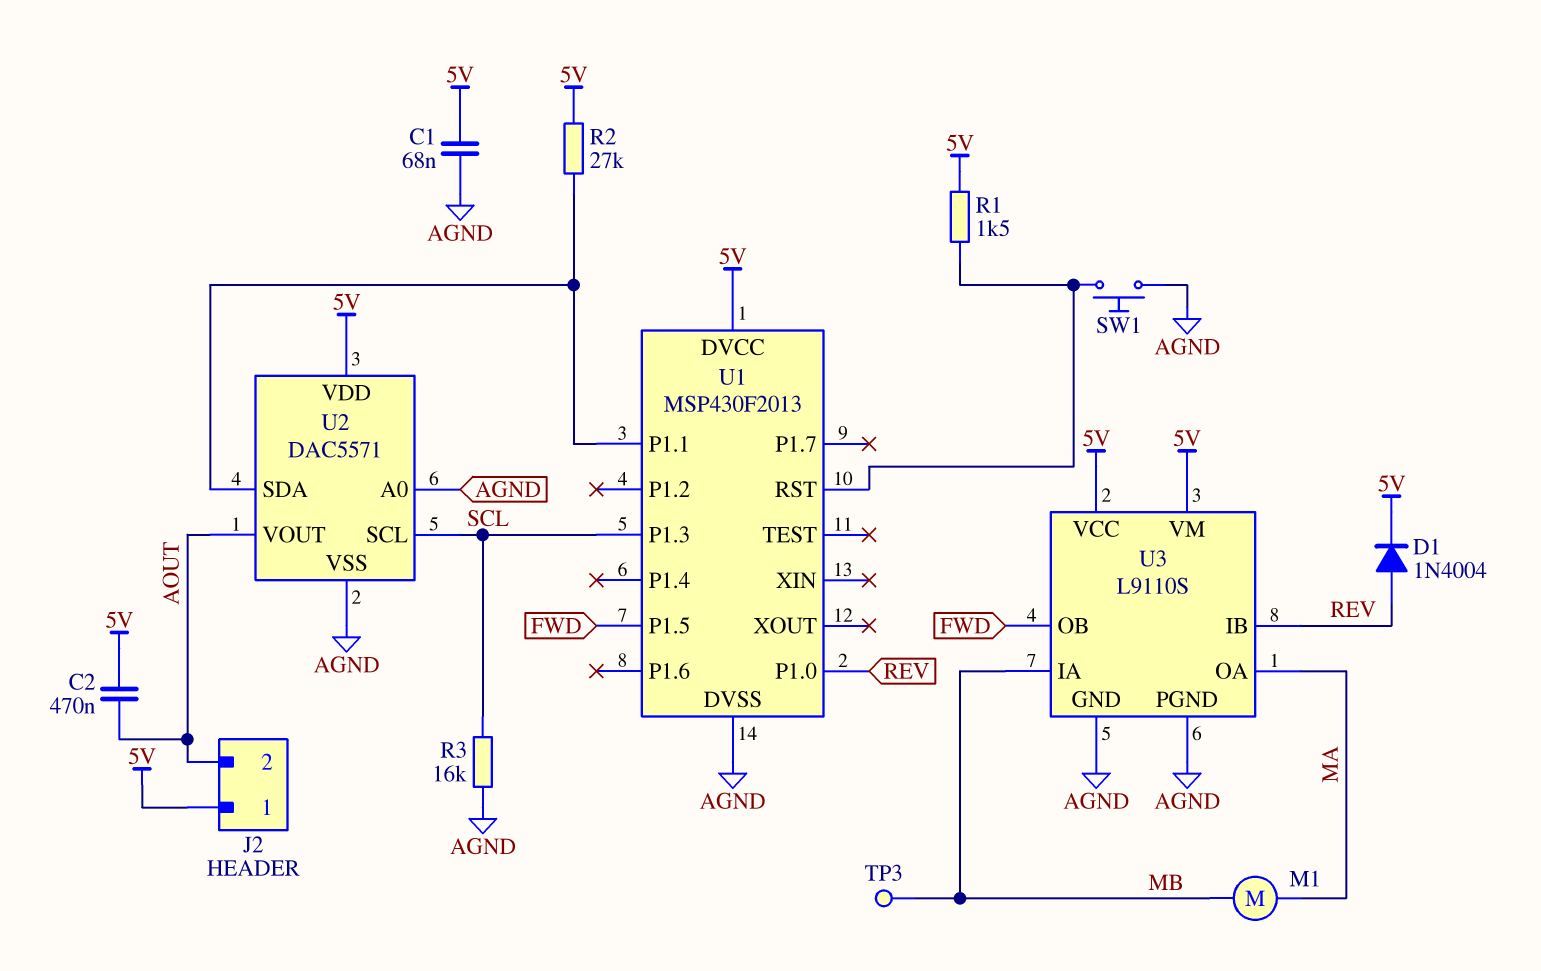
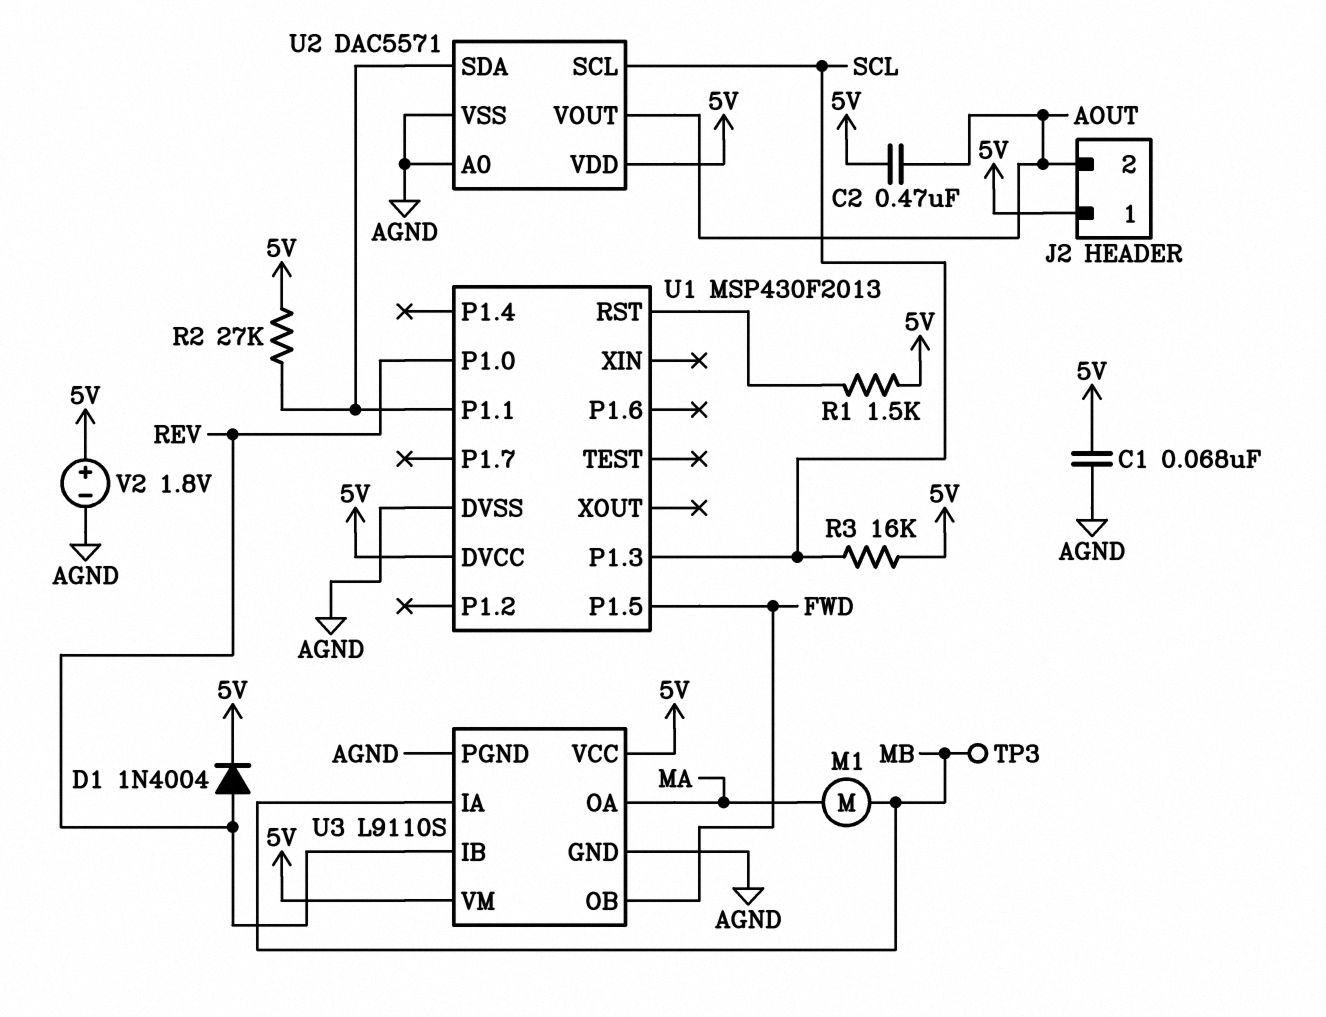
R3: 16k (AGND, SCL) -> 16k (5V, SCL)
SW1: button (AGND, U1/RST) -> none
V2: none -> 1.8V (plus 5V, minus AGND)

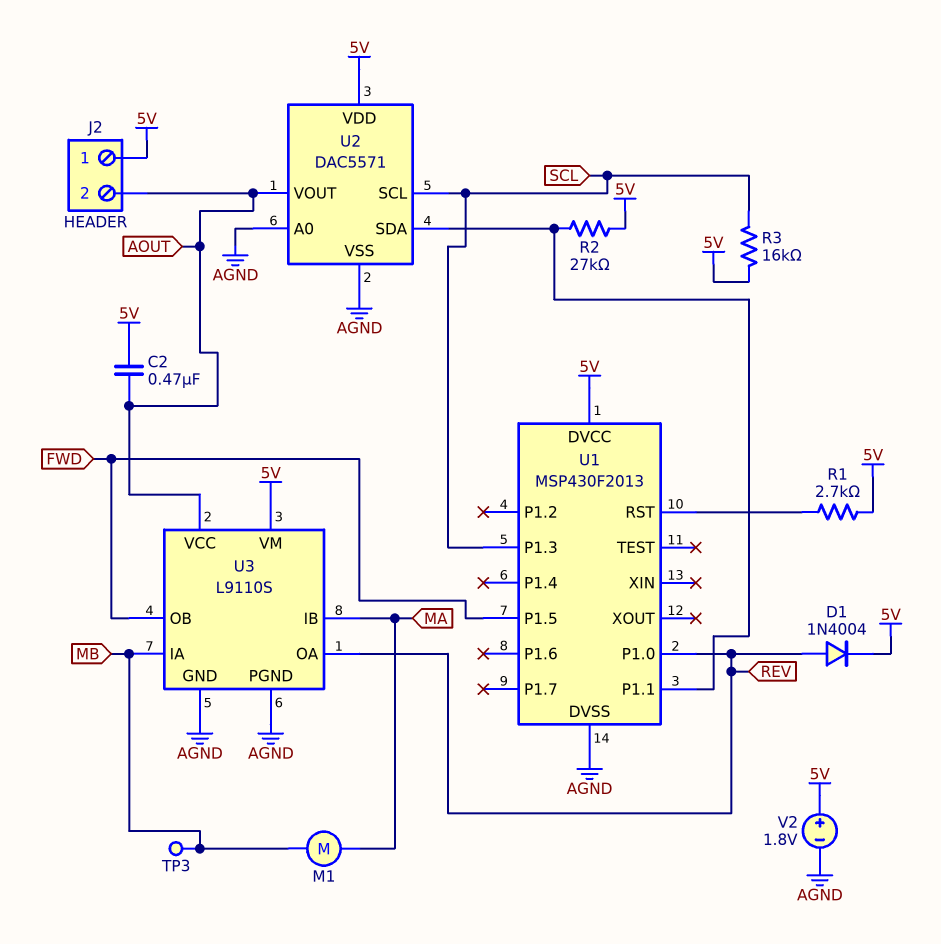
C1: 68nF (5V, AGND) -> none
R1: 1.5k (5V, U1/RST) -> 2.7k (5V, U1/RST)
U3 pin IB: REV -> MA
U3 pin OA: MA -> REV
U3 pin VCC: 5V -> AOUT

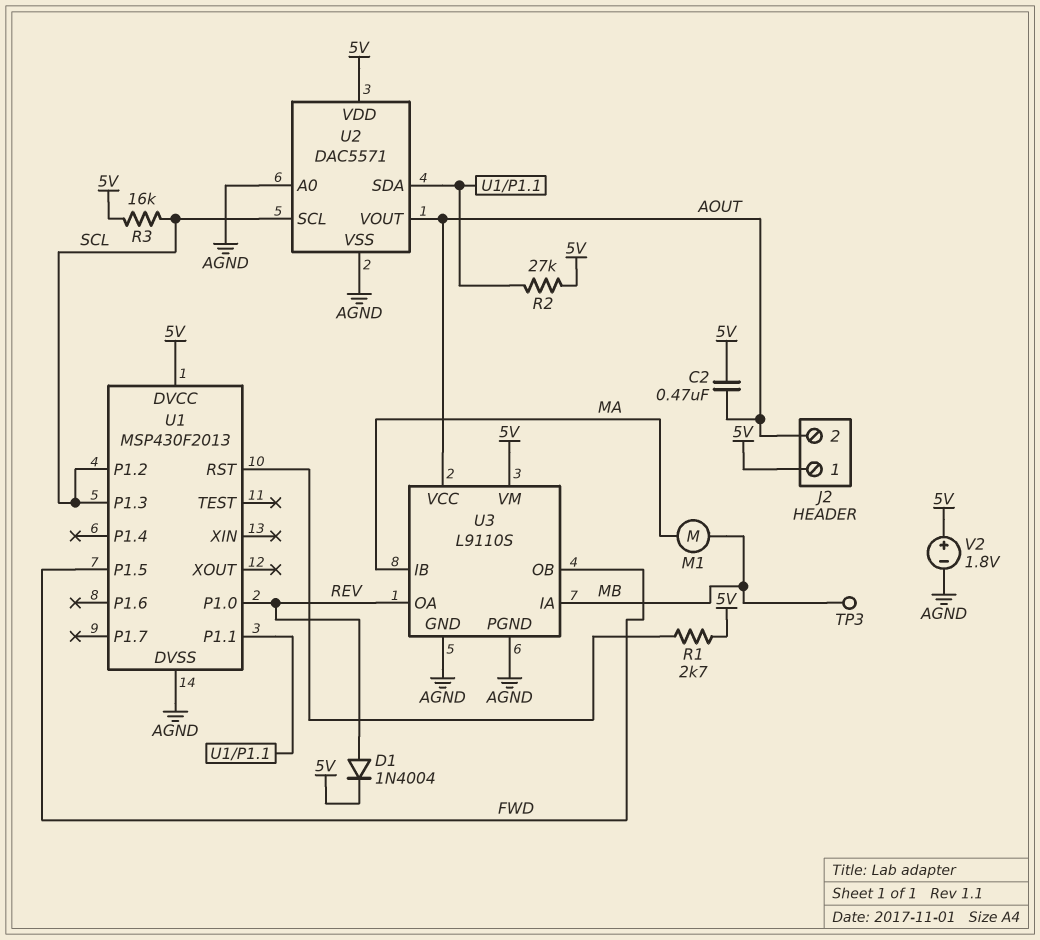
U1 pin P1.2: none -> SCL

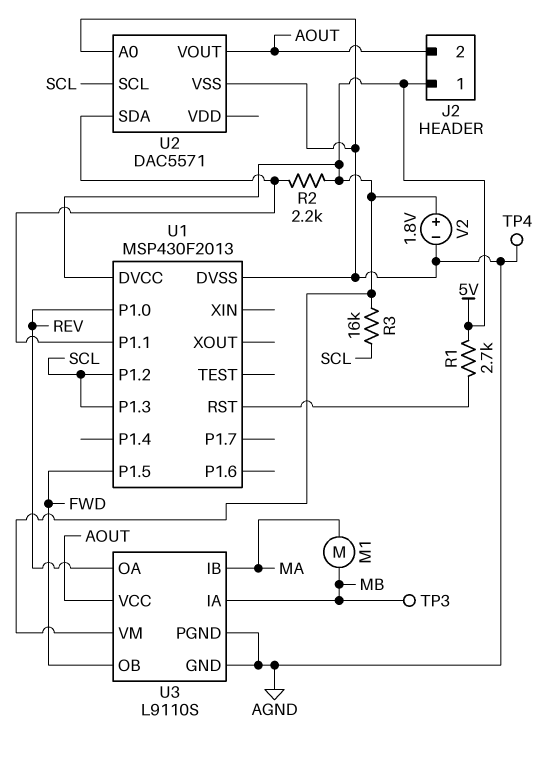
C2: 470nF (5V, AOUT) -> none
D1: diode 1N4004 (A REV, K 5V) -> none
R2: 27k (5V, U1/P1.1) -> 2.2k (5V, U1/P1.1)
TP4: none -> test point (AGND)
U2 pin VDD: 5V -> none

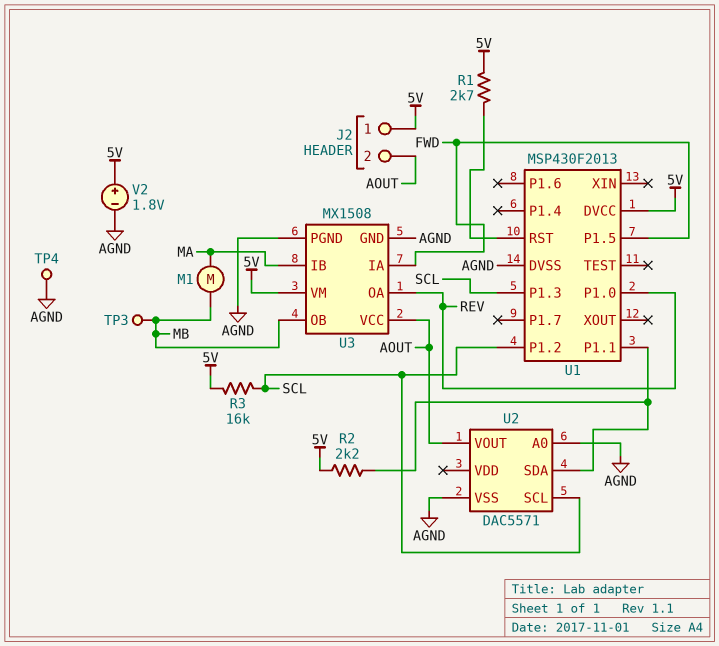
U3: L9110S -> MX1508
U3 pin IA: MB -> FWD
U3 pin OB: FWD -> MB

